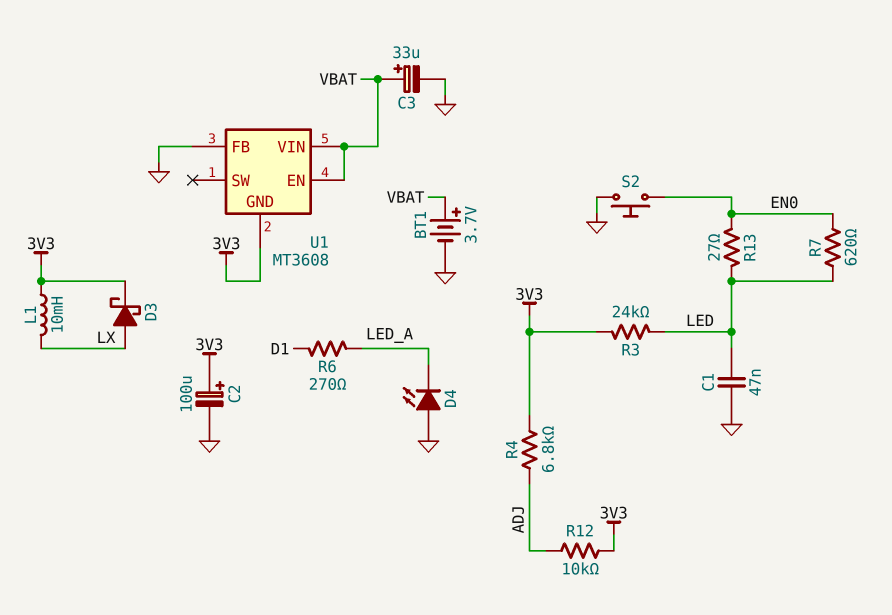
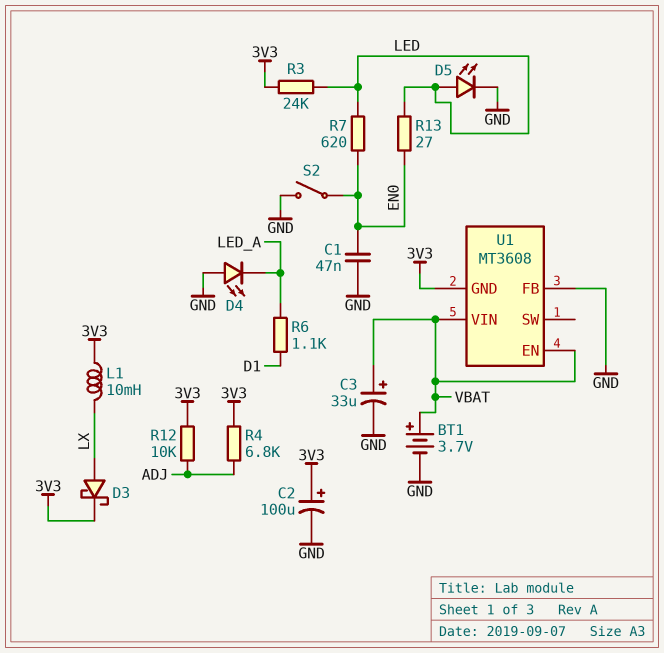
C1: 47nF (GND, LED) -> 47nF (EN0, GND)
D5: none -> LED (A LED, K GND)
R6: 270 (D1, LED_A) -> 1.1k (D1, LED_A)
S2: button (EN0, GND) -> switch (EN0, GND)

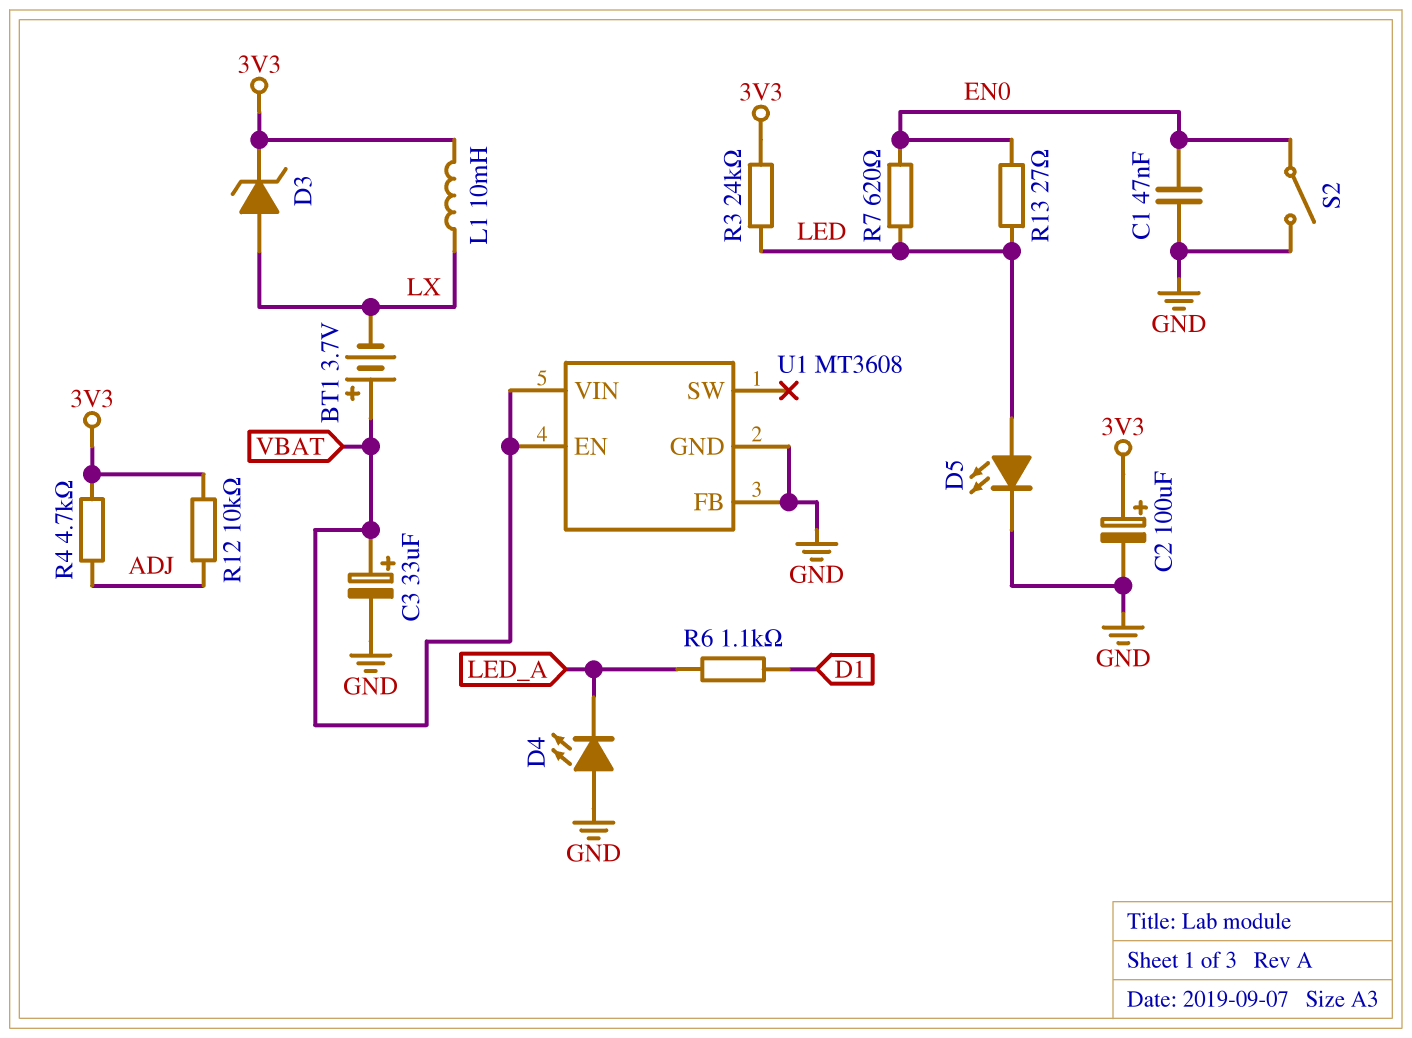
BT1: 3.7V (plus VBAT, minus GND) -> 3.7V (plus VBAT, minus LX)
D3: schottky (A LX, K 3V3) -> zener (A LX, K 3V3)
R4: 6.8k (3V3, ADJ) -> 4.7k (3V3, ADJ)
U1 pin GND: 3V3 -> GND

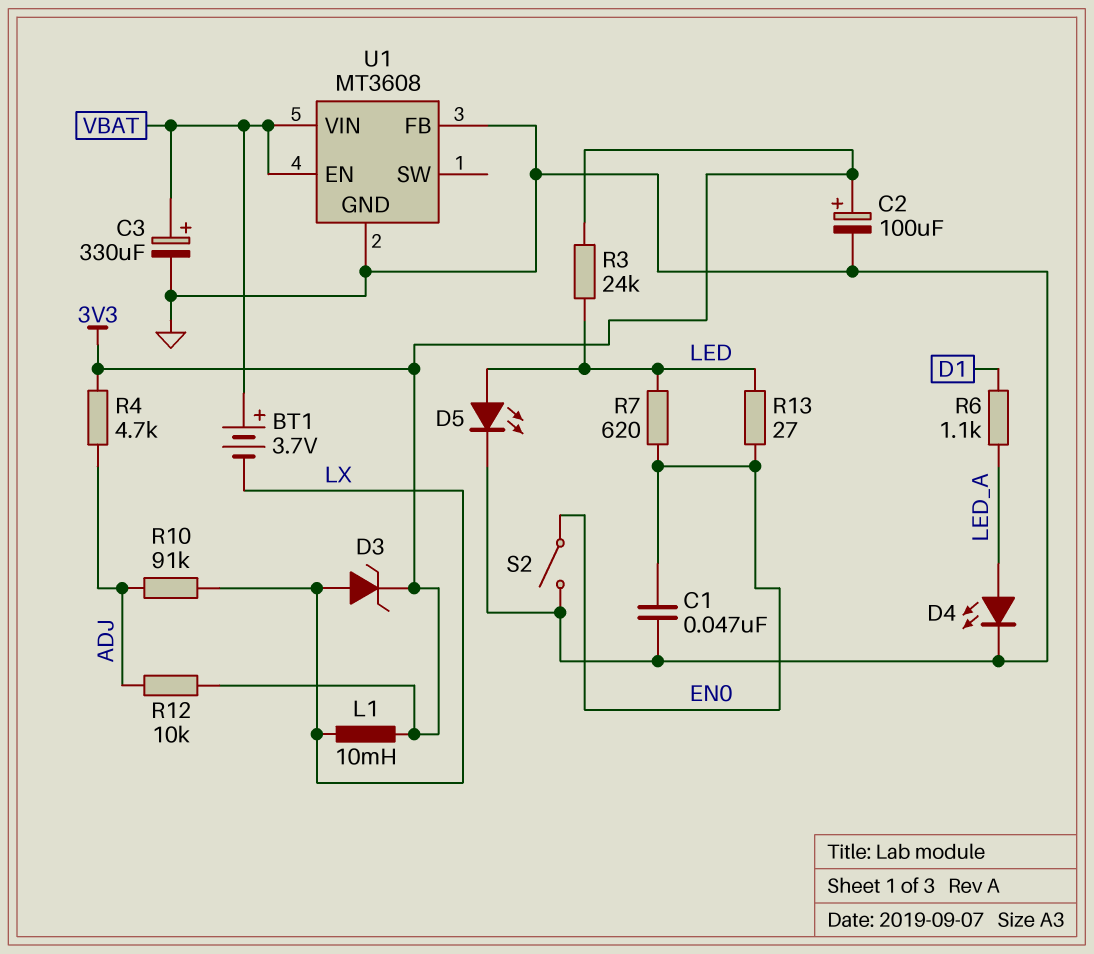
C3: 33uF (plus VBAT, minus GND) -> 330uF (plus VBAT, minus GND)
D4: LED (A GND, K LED_A) -> LED (A LED_A, K GND)
R10: none -> 91k (ADJ, LX)

